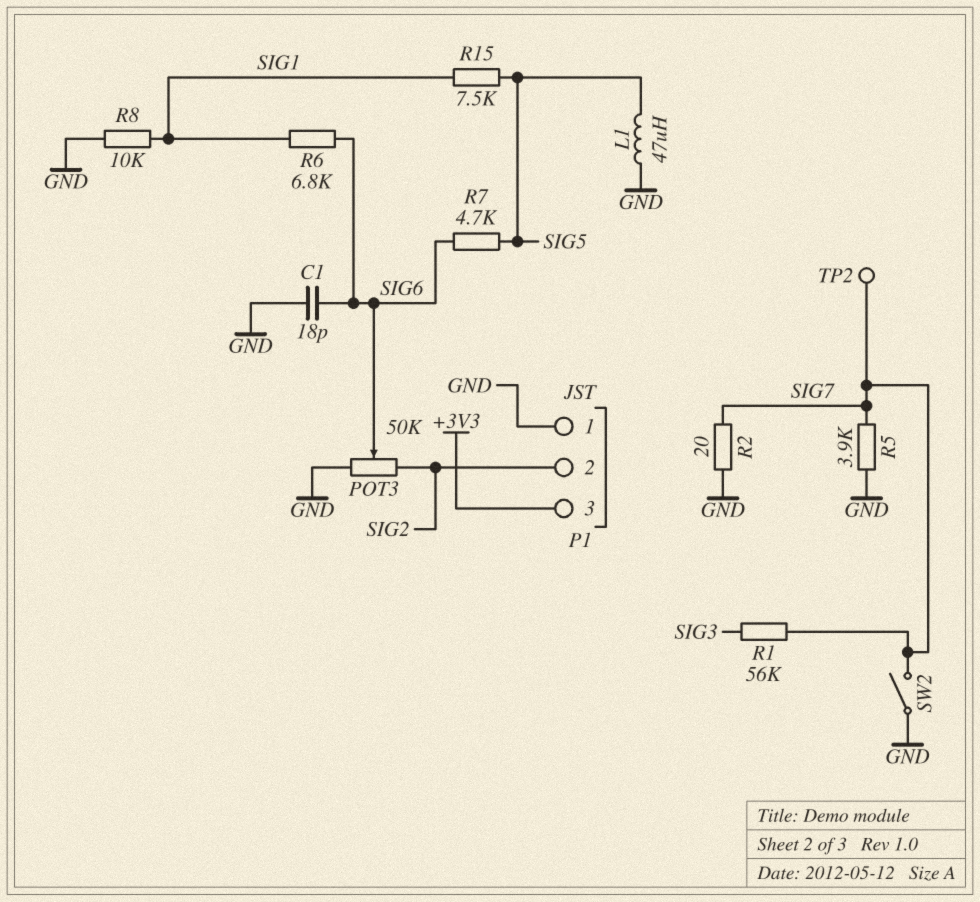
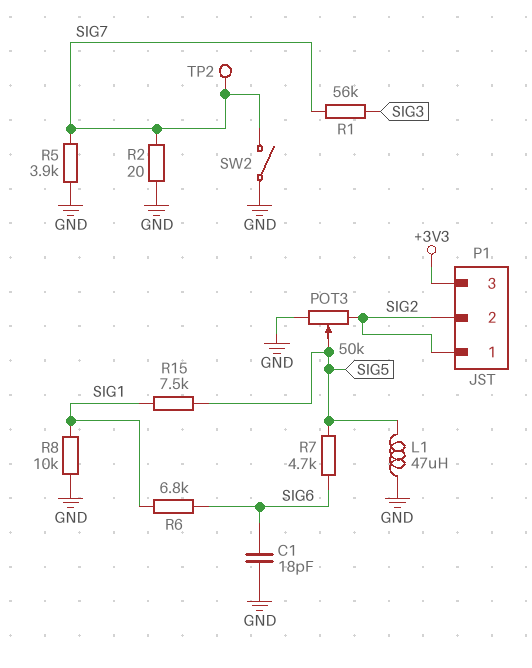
P1 pin 1: GND -> SIG2
POT3: 50k (GND, SIG2, wiper SIG6) -> 50k (GND, SIG2, wiper SIG5)

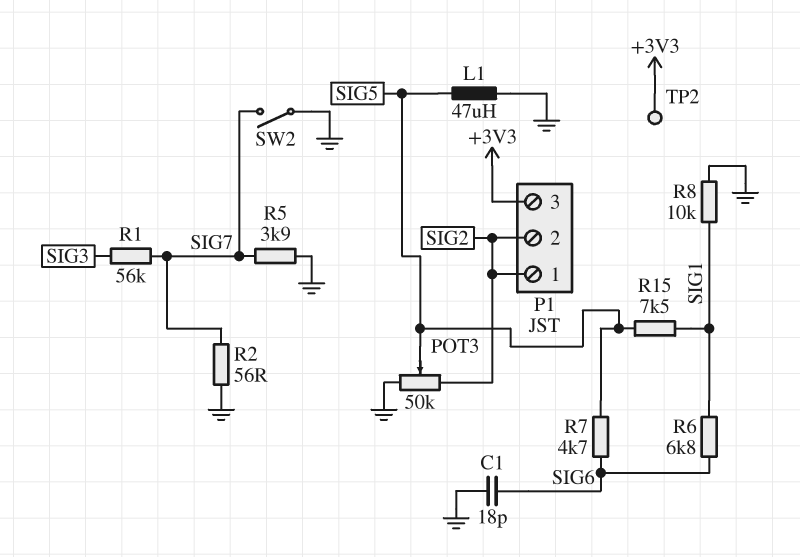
R2: 20 (GND, SIG7) -> 56 (GND, SIG7)
TP2: test point (SIG7) -> test point (+3V3)

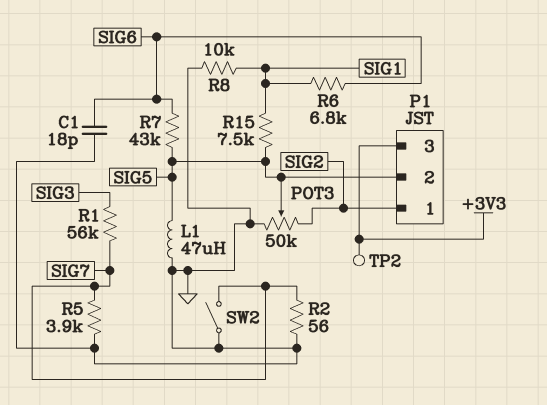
P1 pin 2: SIG2 -> SIG5
R7: 4.7k (SIG5, SIG6) -> 43k (SIG5, SIG6)

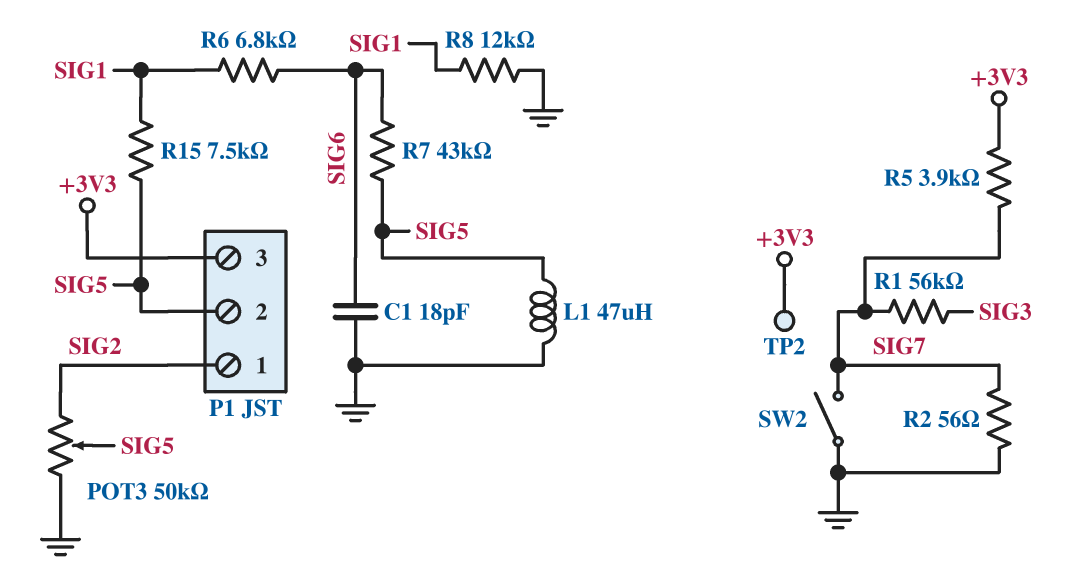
R5: 3.9k (GND, SIG7) -> 3.9k (+3V3, SIG7)
R8: 10k (GND, SIG1) -> 12k (GND, SIG1)

